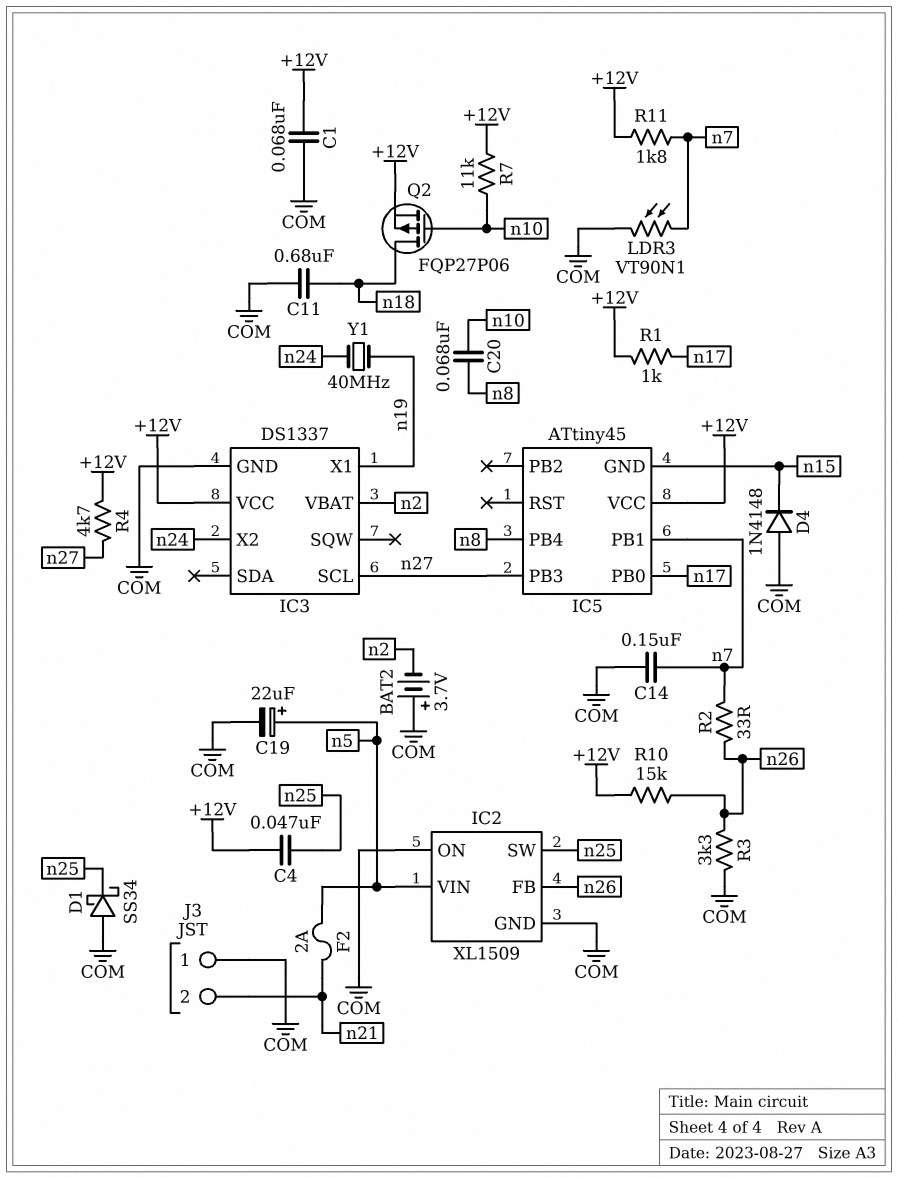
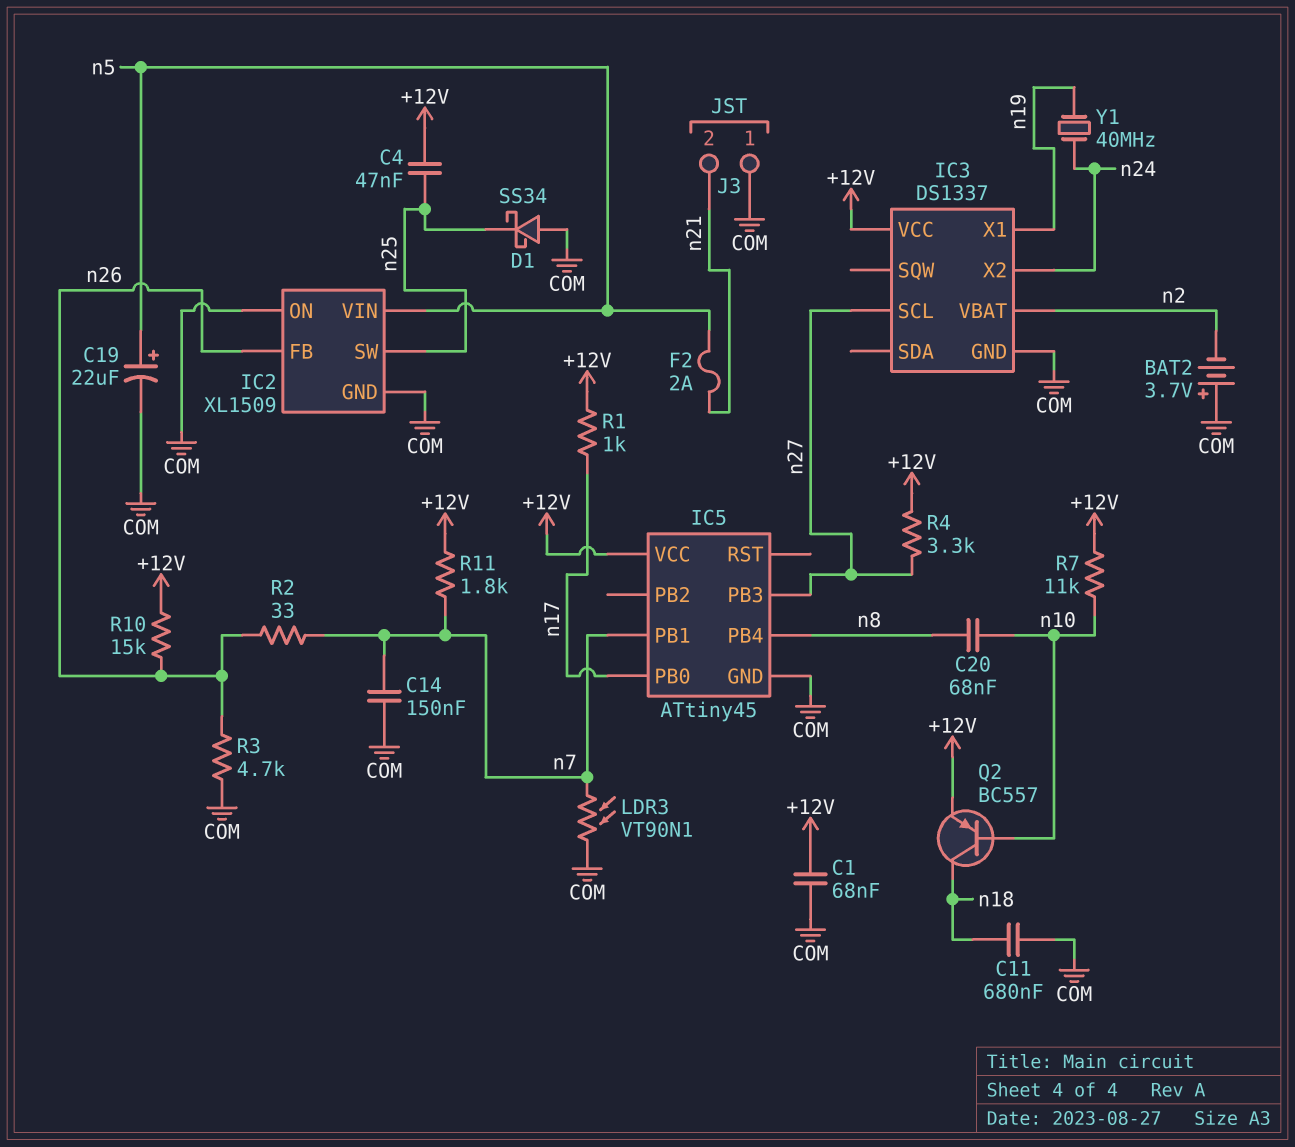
D4: diode 1N4148 (A COM, K n15) -> none
IC5 pin GND: n15 -> COM
Q2: PMOS FQP27P06 (G n10, D n18, S +12V) -> PNP BC557 (B n10, C n18, E +12V)
R3: 3.3k (COM, n26) -> 4.7k (COM, n26)
R4: 4.7k (+12V, n27) -> 3.3k (+12V, n27)

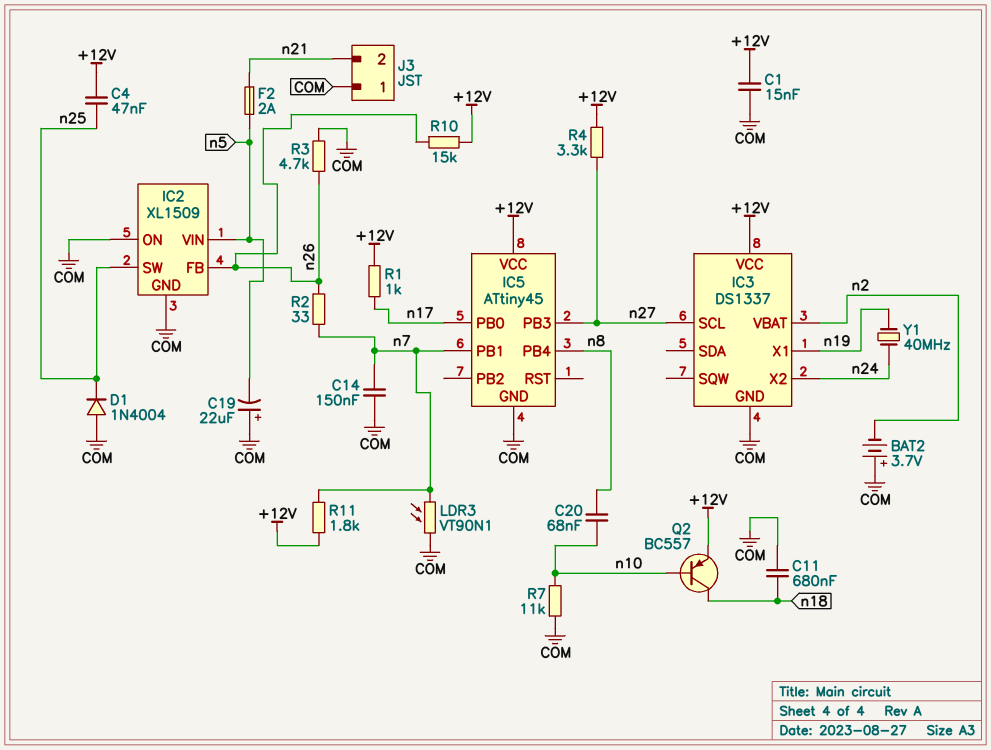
C1: 68nF (+12V, COM) -> 15nF (+12V, COM)
C19: 22uF (plus n5, minus COM) -> 22uF (plus COM, minus n5)
D1: schottky SS34 (A COM, K n25) -> diode 1N4004 (A COM, K n25)
R7: 11k (+12V, n10) -> 11k (COM, n10)

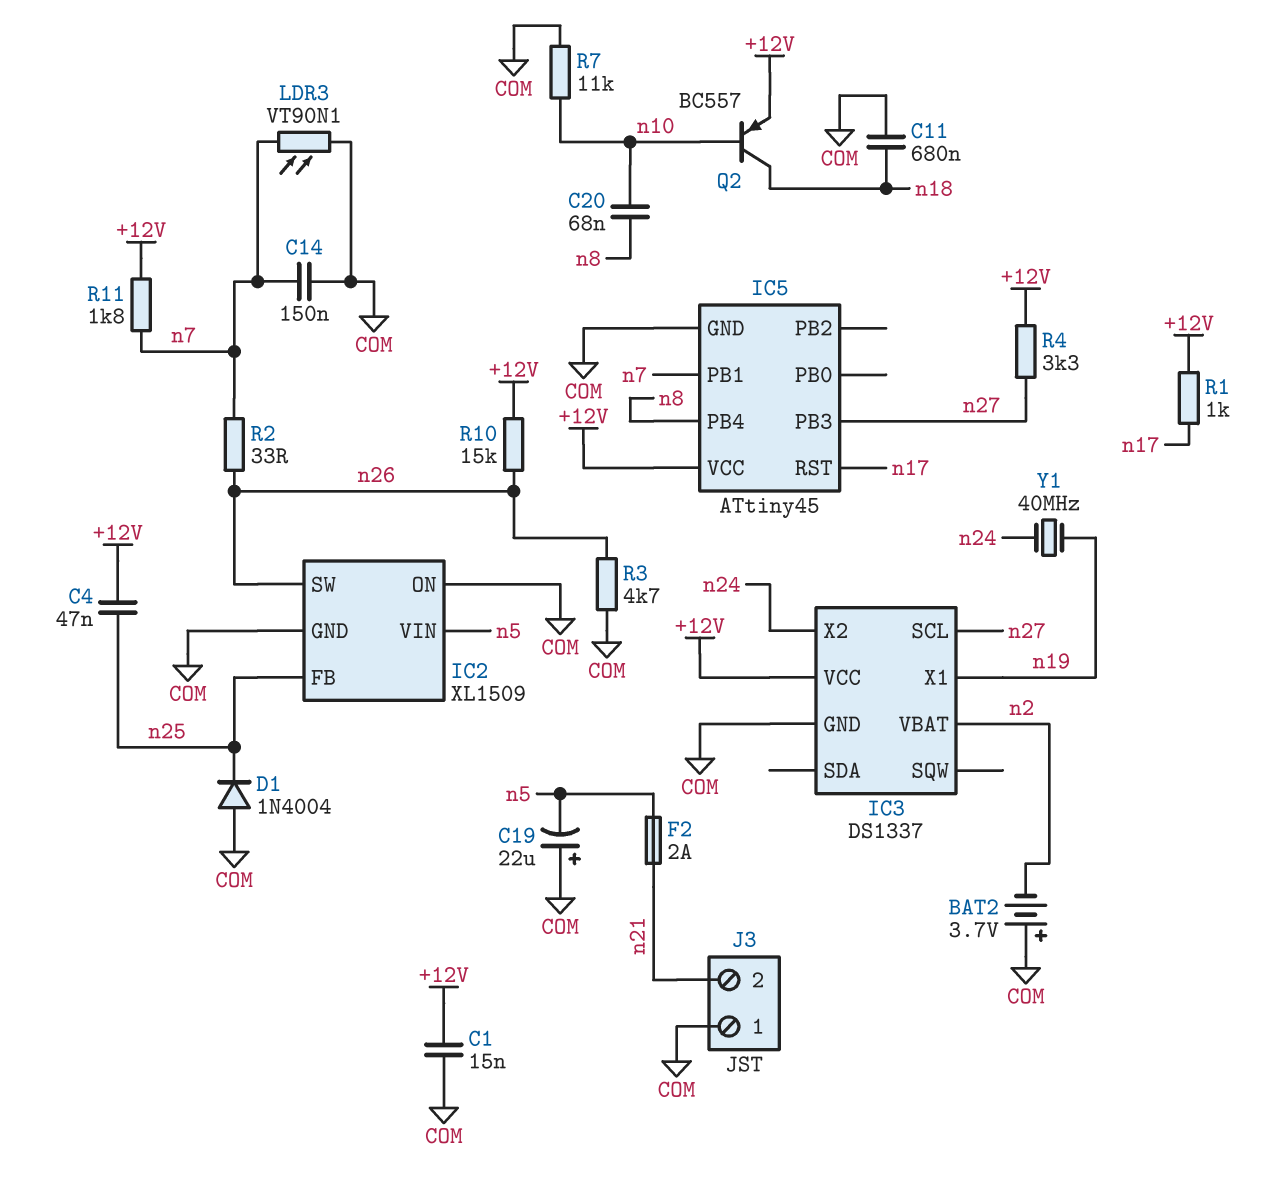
IC2 pin FB: n26 -> n25
IC2 pin SW: n25 -> n26
IC5 pin PB0: n17 -> none
IC5 pin RST: none -> n17

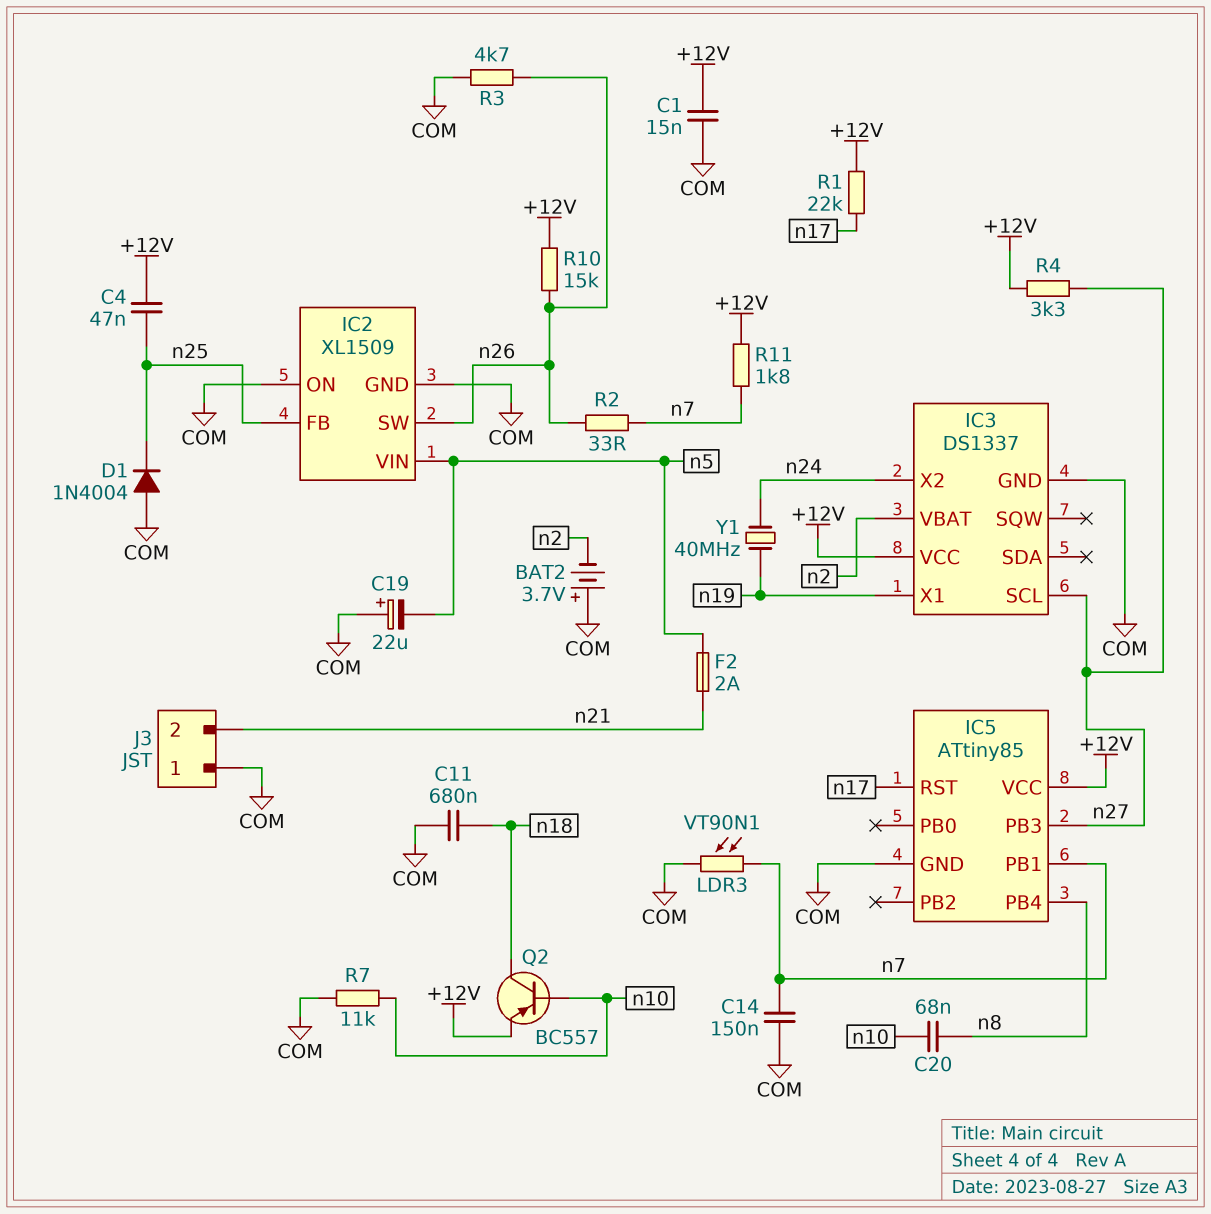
IC5: ATtiny45 -> ATtiny85
R1: 1k (+12V, n17) -> 22k (+12V, n17)

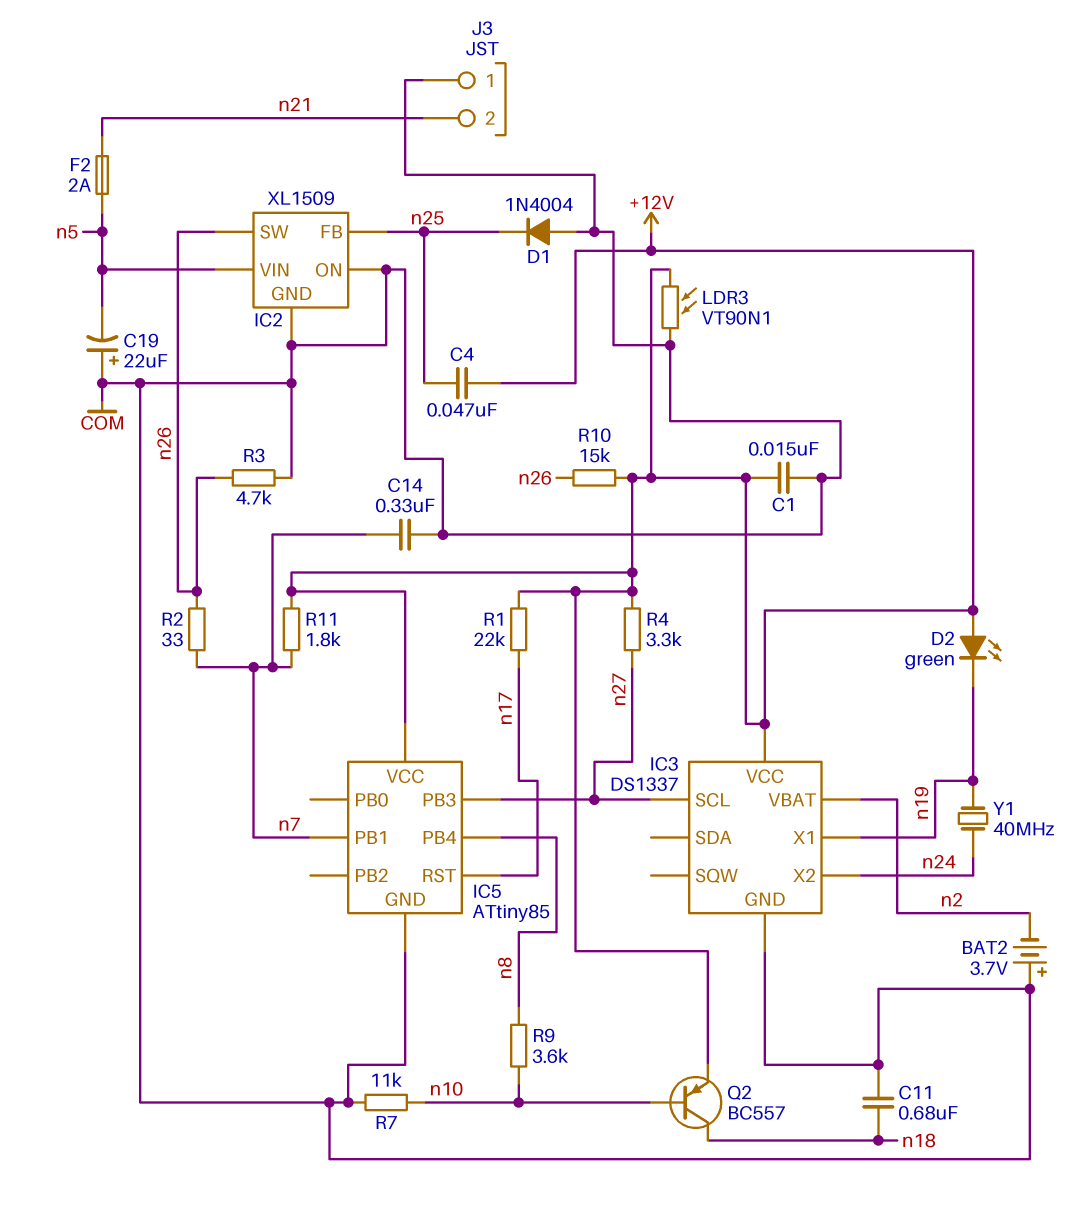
C14: 150nF (COM, n7) -> 330nF (COM, n7)
C20: 68nF (n8, n10) -> none
D2: none -> LED green (A +12V, K n19)
LDR3: VT90N1 (COM, n7) -> VT90N1 (+12V, COM)
R9: none -> 3.6k (n8, n10)

